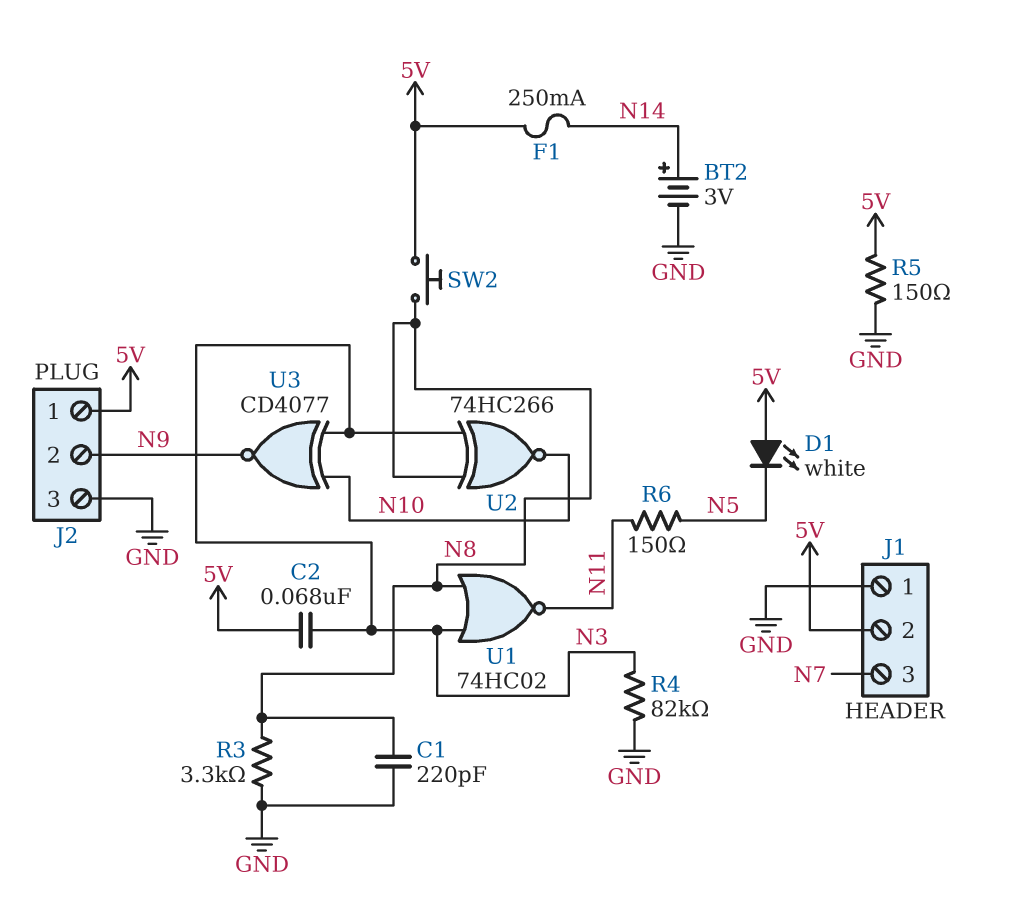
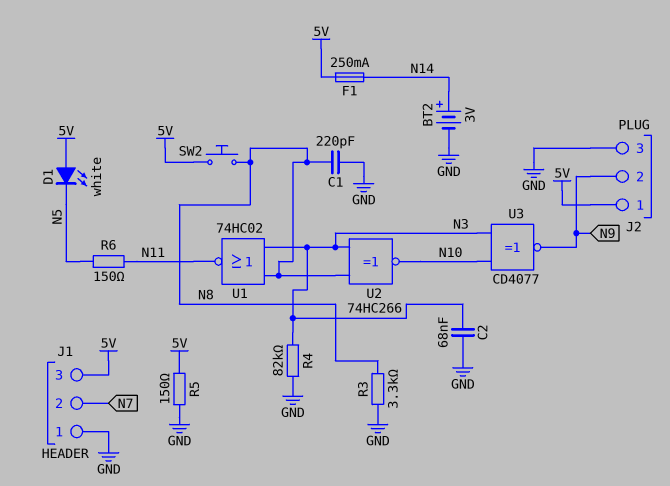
C2: 68nF (5V, N3) -> 68nF (GND, N3)
J1 pin 2: 5V -> N7
J1 pin 3: N7 -> 5V

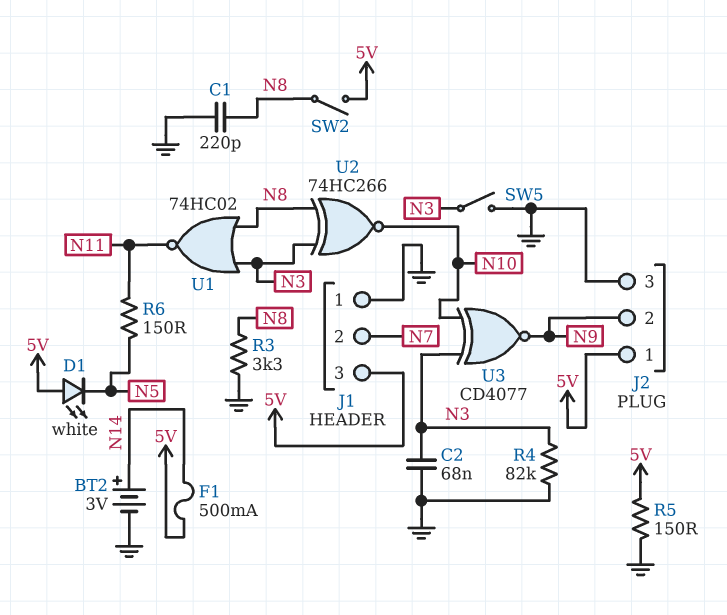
F1: 250mA (5V, N14) -> 500mA (5V, N14)
SW2: button (5V, N8) -> switch (5V, N8)
SW5: none -> switch (GND, N3)

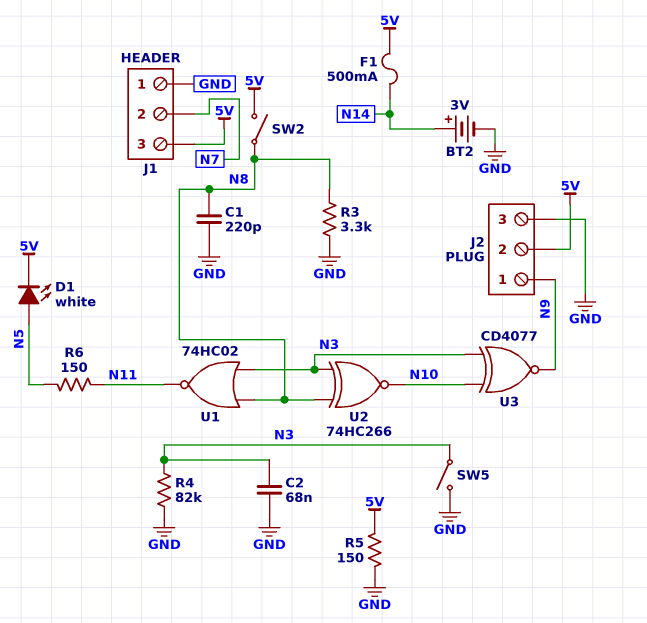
D1: LED white (A 5V, K N5) -> LED white (A N5, K 5V)
J2 pin 1: 5V -> N9
J2 pin 2: N9 -> 5V

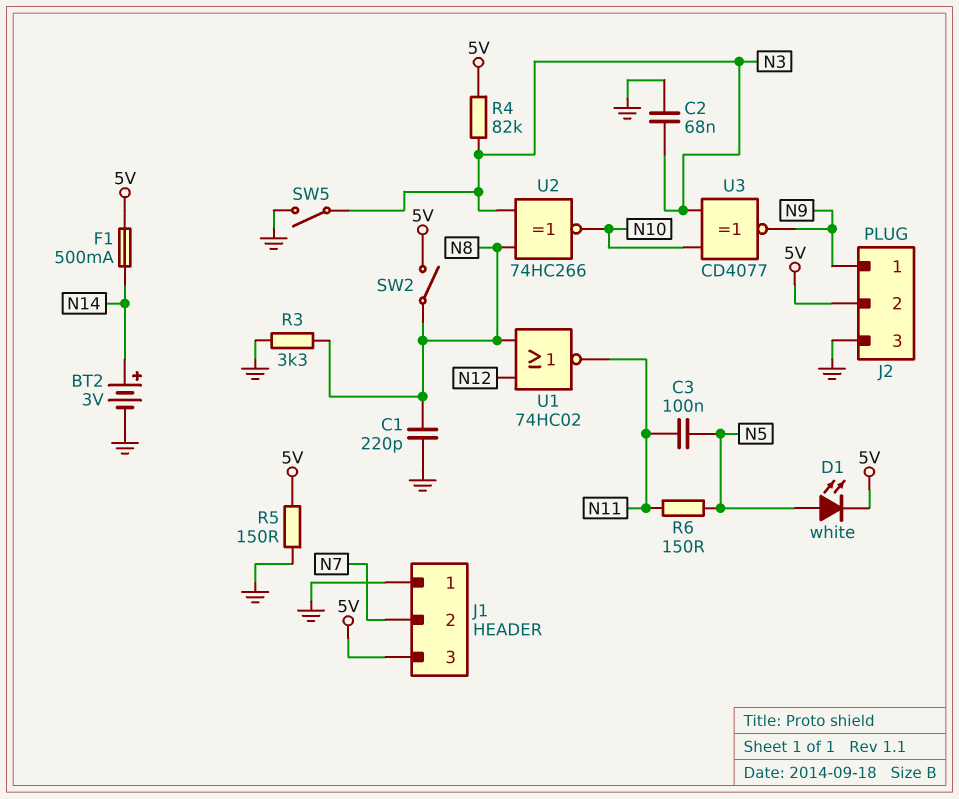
C3: none -> 100nF (N5, N11)
R4: 82k (GND, N3) -> 82k (5V, N3)
U1: NOR 74HC02 (in N3, in N8, out N11) -> NOR 74HC02 (in N8, in N12, out N11)

